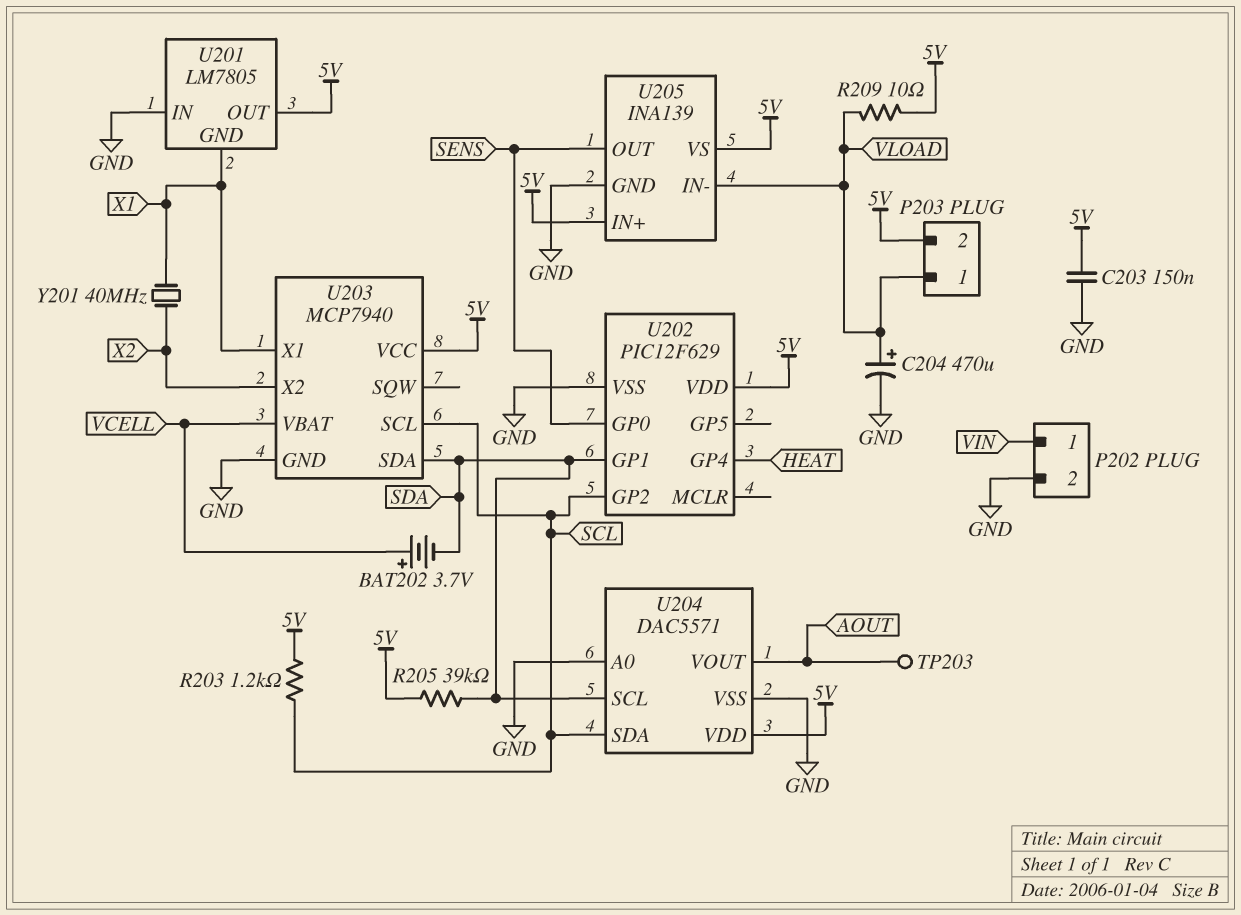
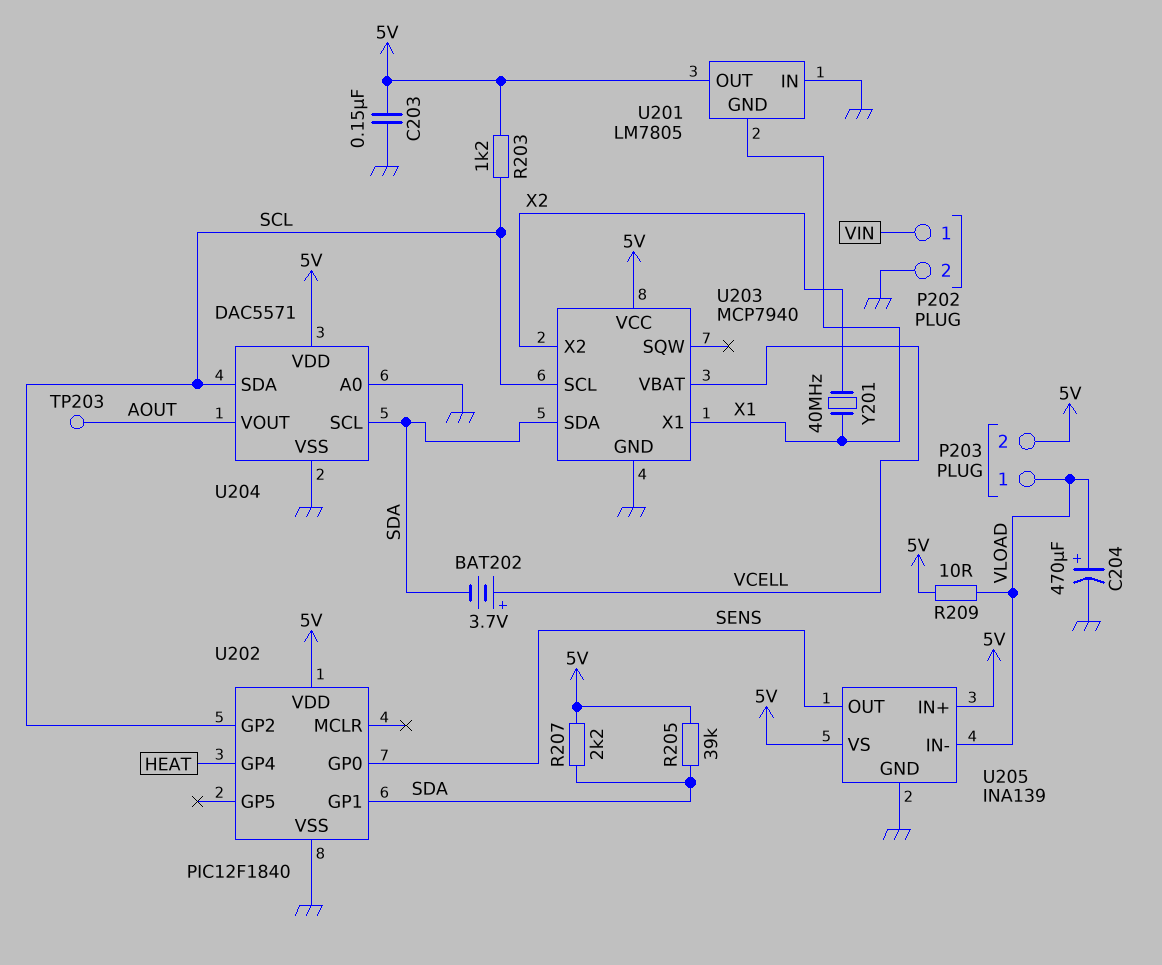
R207: none -> 2.2k (5V, SDA)
U202: PIC12F629 -> PIC12F1840

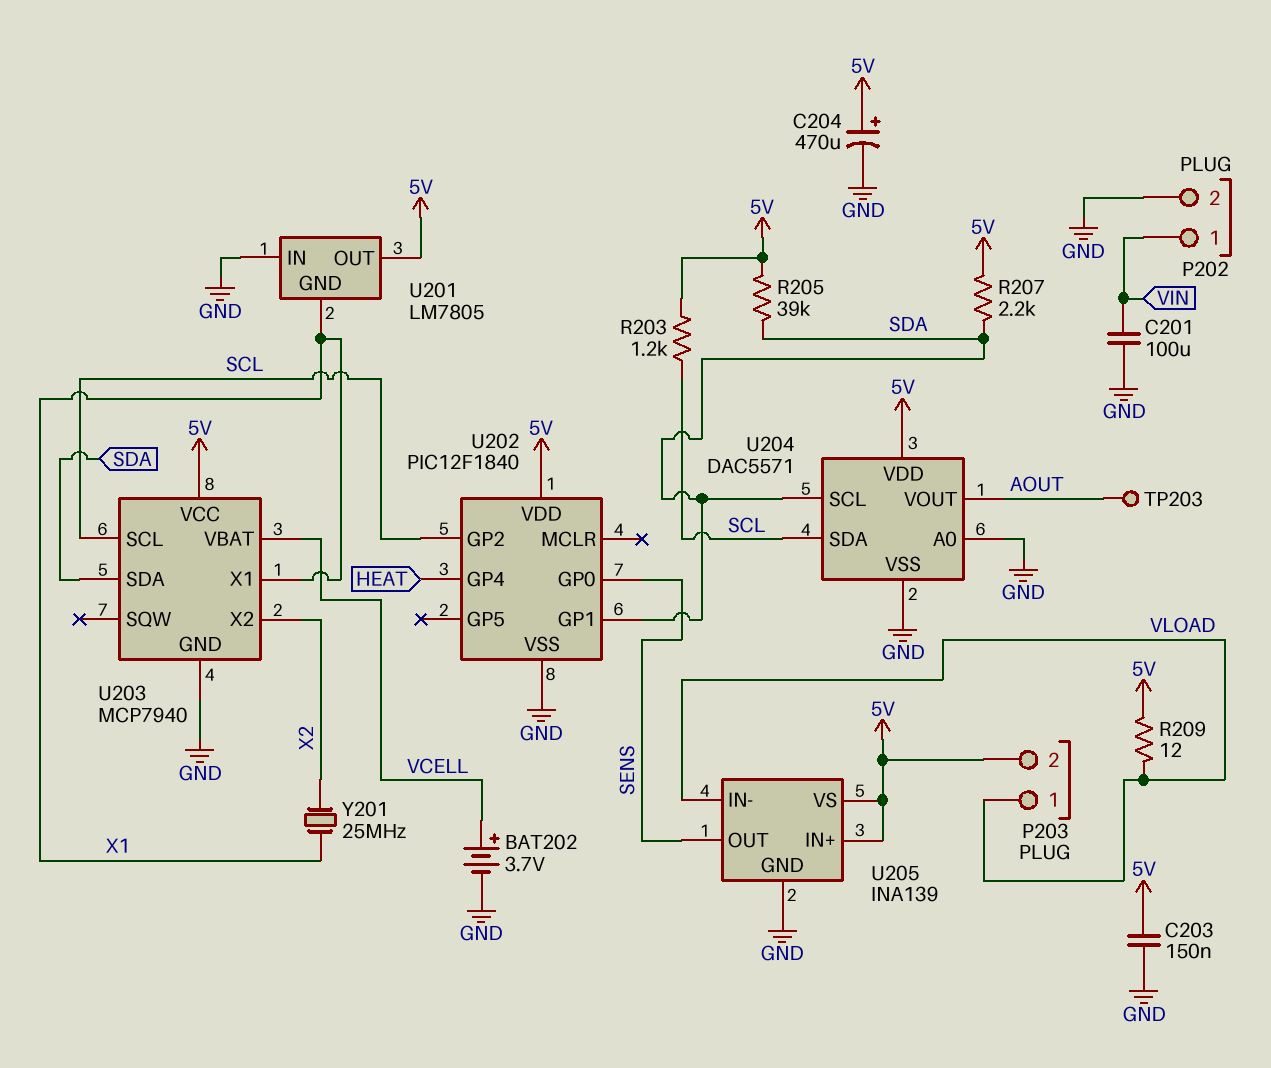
BAT202: 3.7V (plus VCELL, minus SDA) -> 3.7V (plus VCELL, minus GND)
C201: none -> 100uF (GND, VIN)
C204: 470uF (plus VLOAD, minus GND) -> 470uF (plus 5V, minus GND)
R209: 10 (5V, VLOAD) -> 12 (5V, VLOAD)
Y201: 40MHz (X1, X2) -> 25MHz (X1, X2)

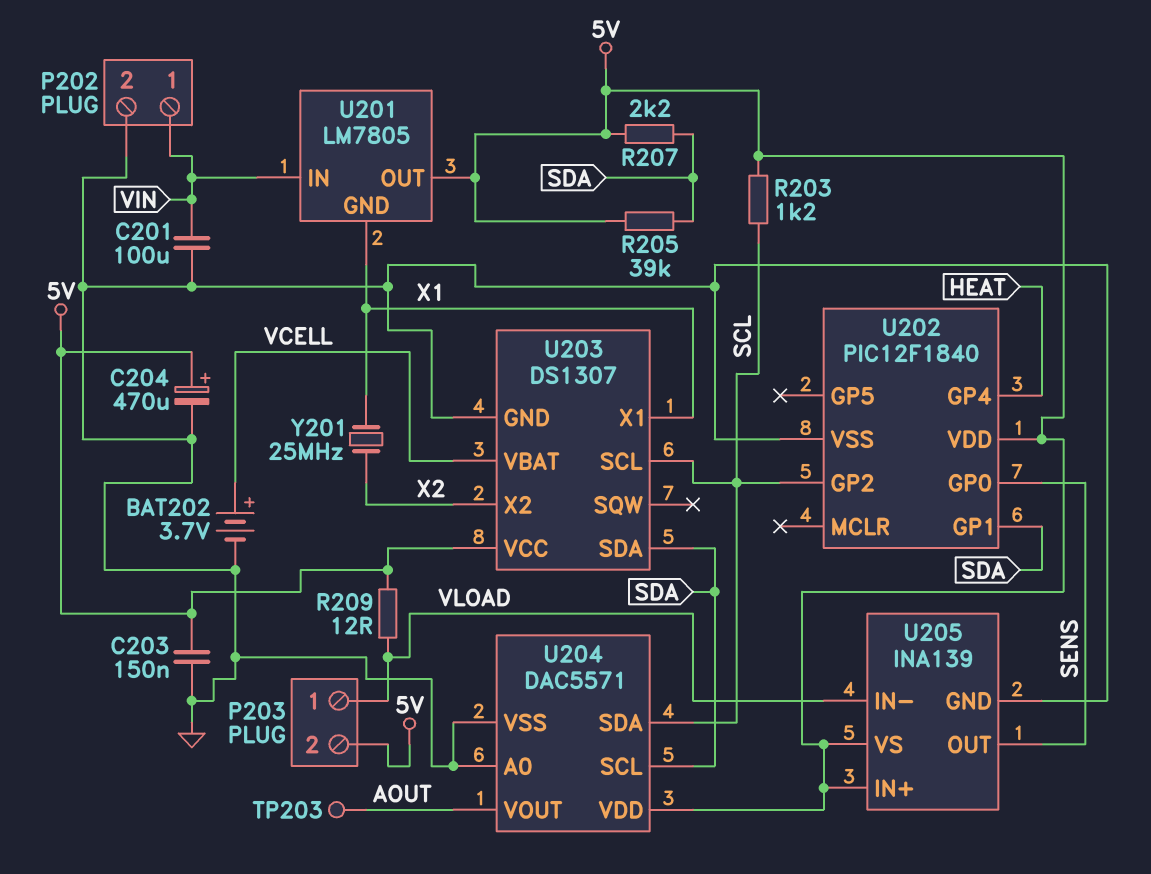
U201 pin IN: GND -> VIN
U203: MCP7940 -> DS1307

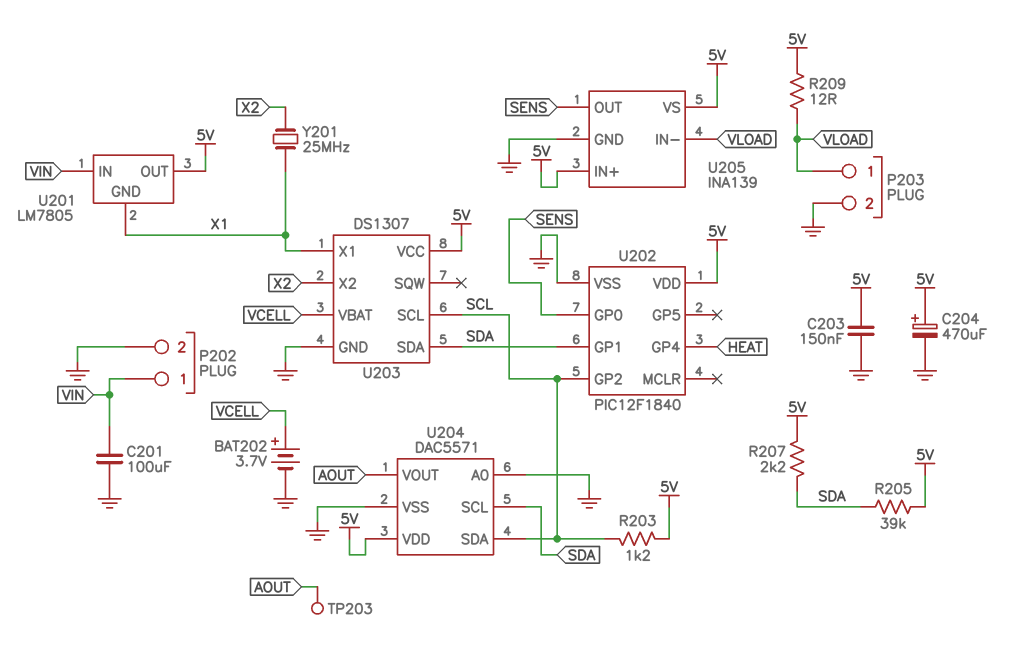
P203 pin 2: 5V -> GND

